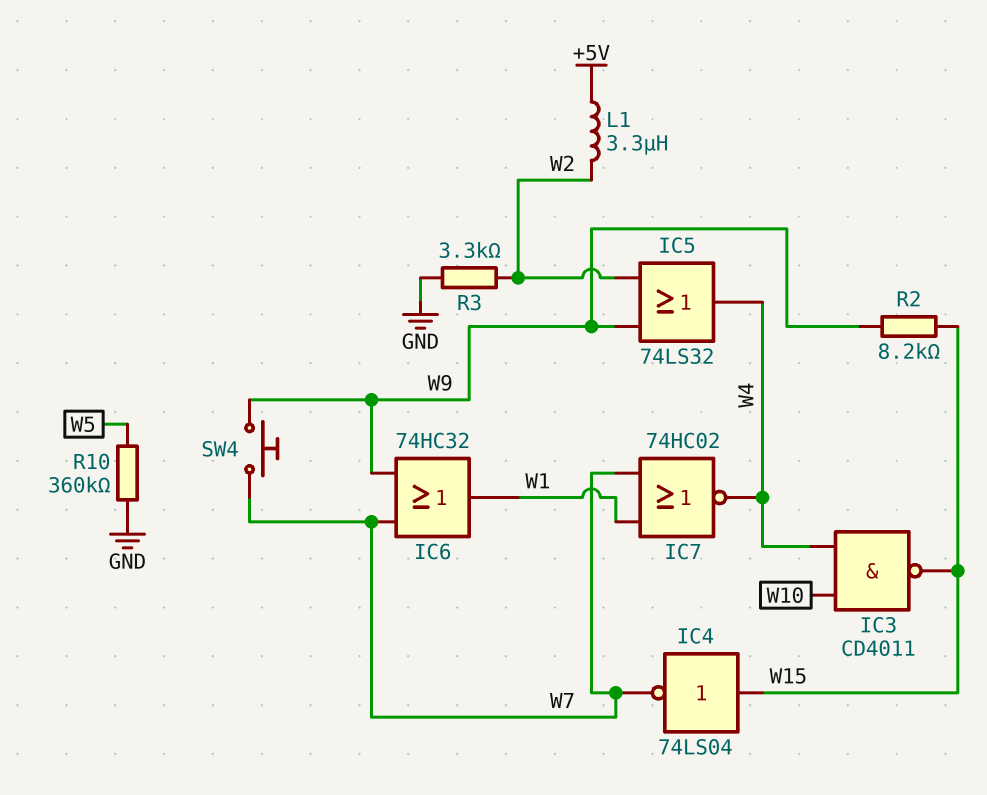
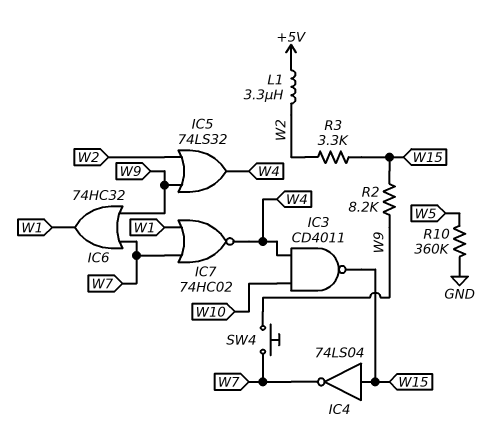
R3: 3.3k (GND, W2) -> 3.3k (W2, W15)

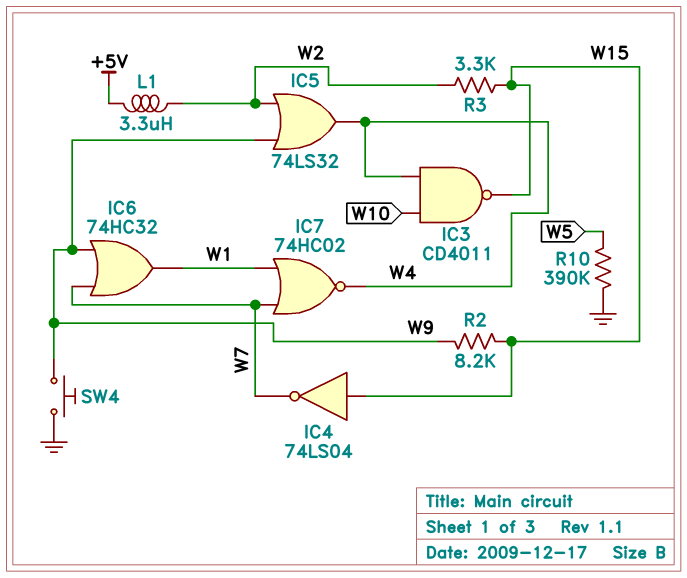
R10: 360k (GND, W5) -> 390k (GND, W5)
SW4: button (W7, W9) -> button (GND, W9)

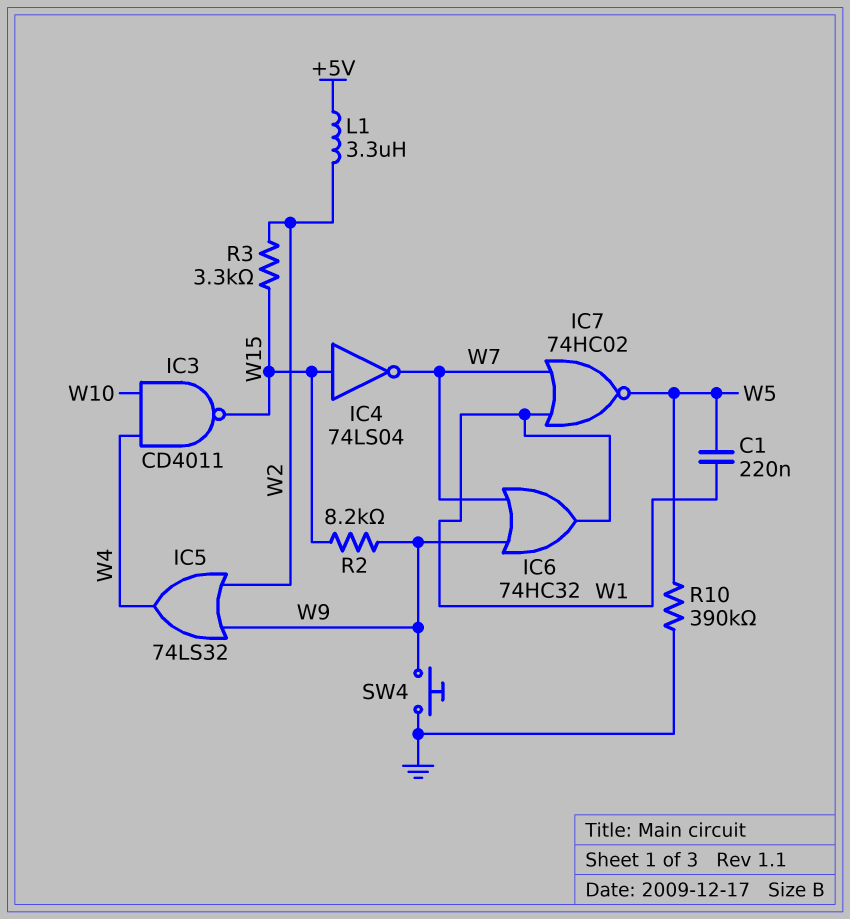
C1: none -> 220nF (W1, W5)
IC7: NOR 74HC02 (in W1, in W7, out W4) -> NOR 74HC02 (in W1, in W7, out W5)

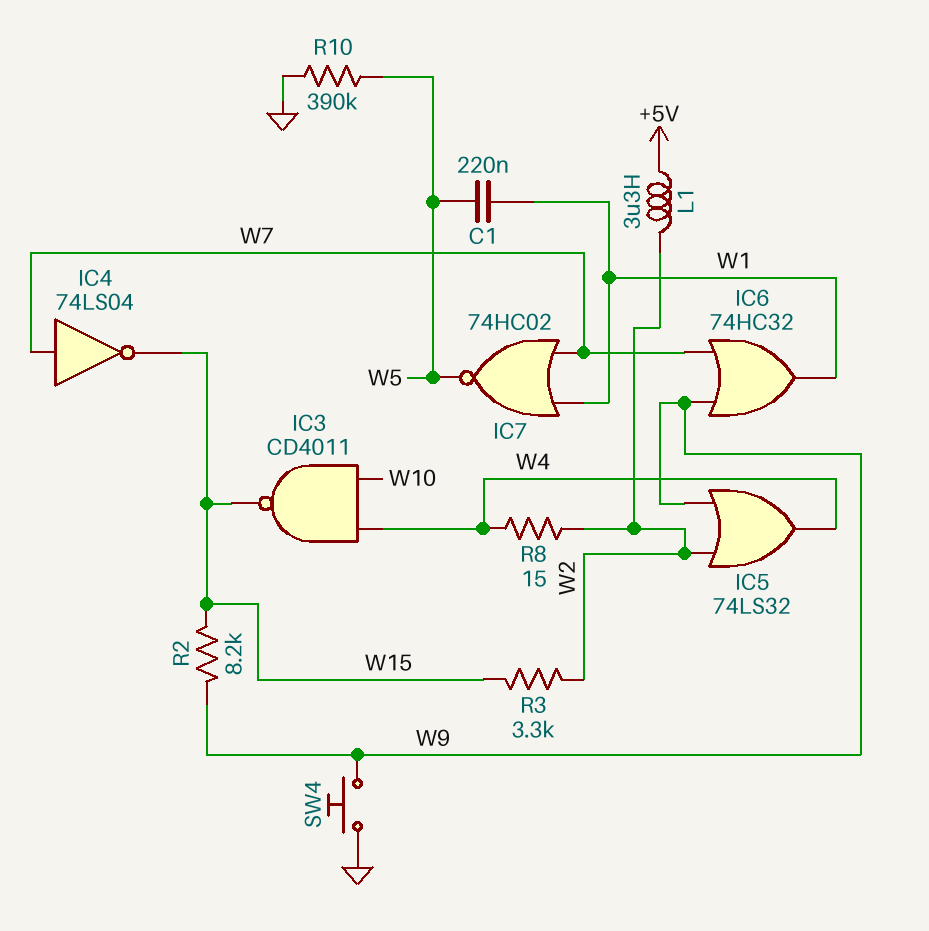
IC4: NOT 74LS04 (in W15, out W7) -> NOT 74LS04 (in W7, out W15)
R8: none -> 15 (W2, W4)

